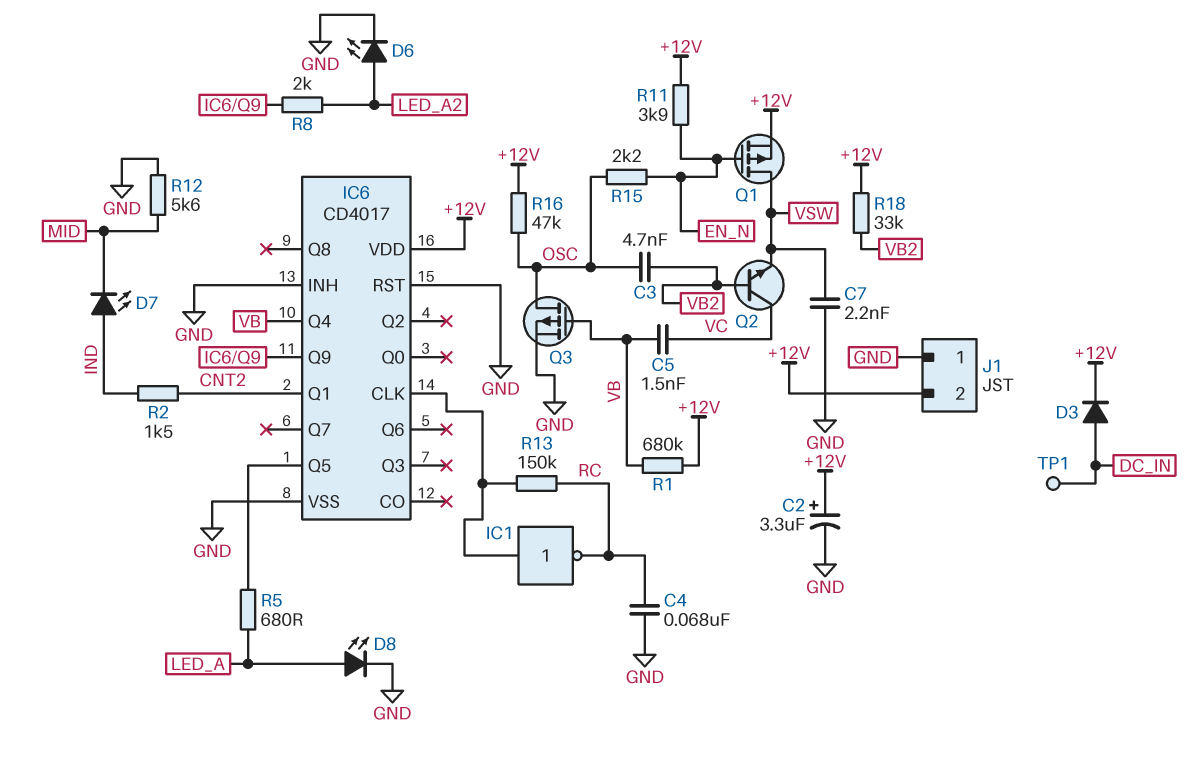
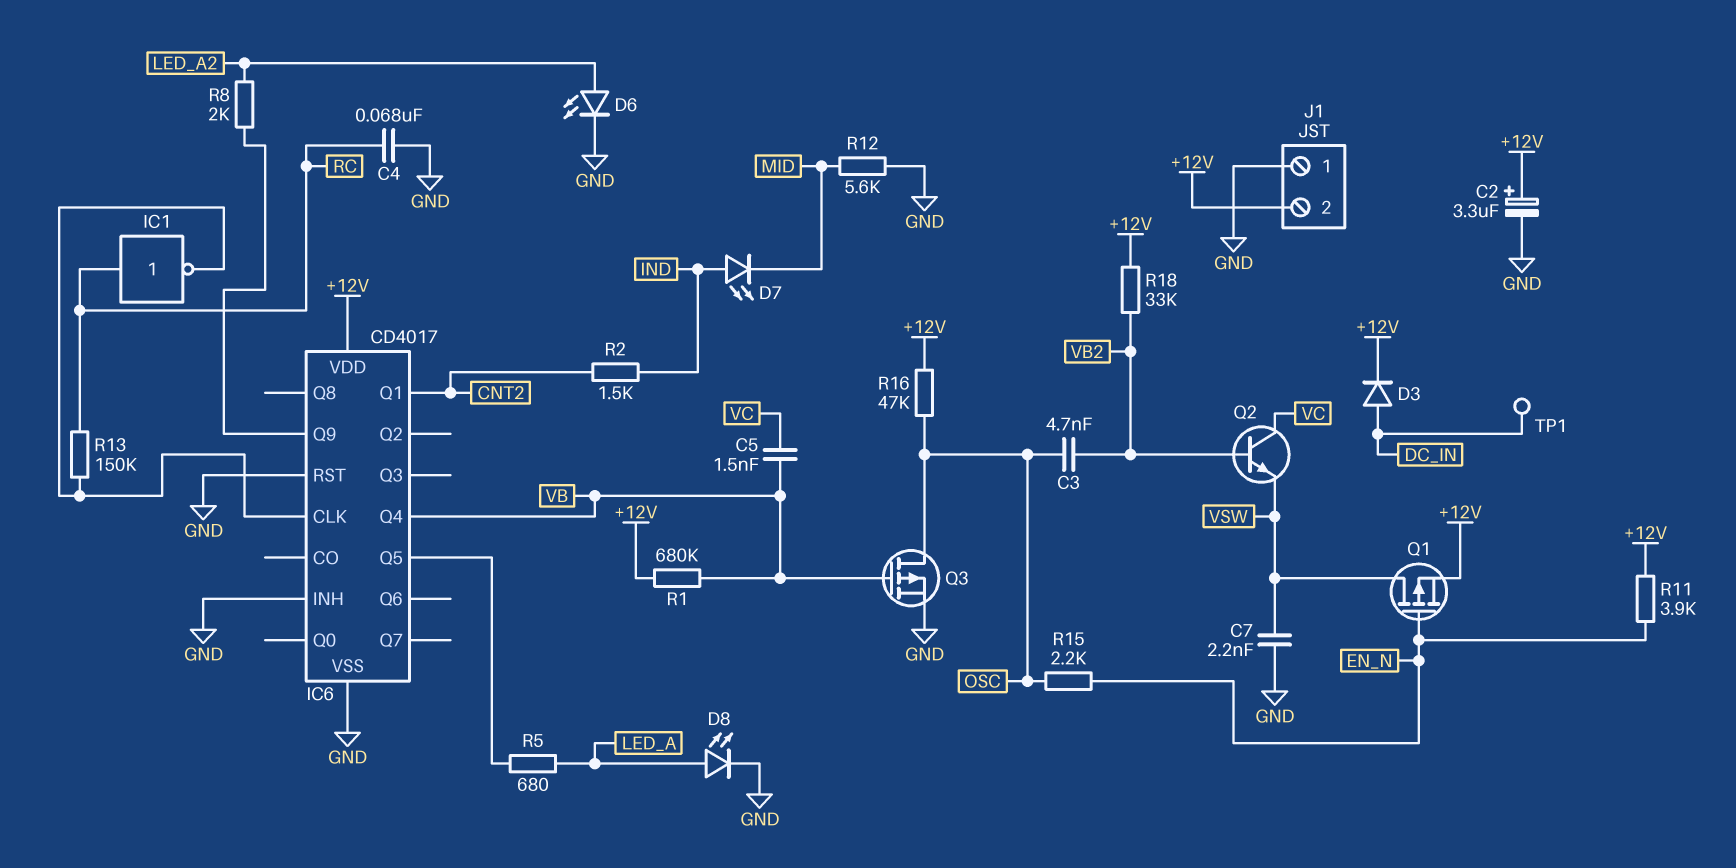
IC1: NOT (in IC6/CLK, out RC) -> NOT (in RC, out IC6/CLK)

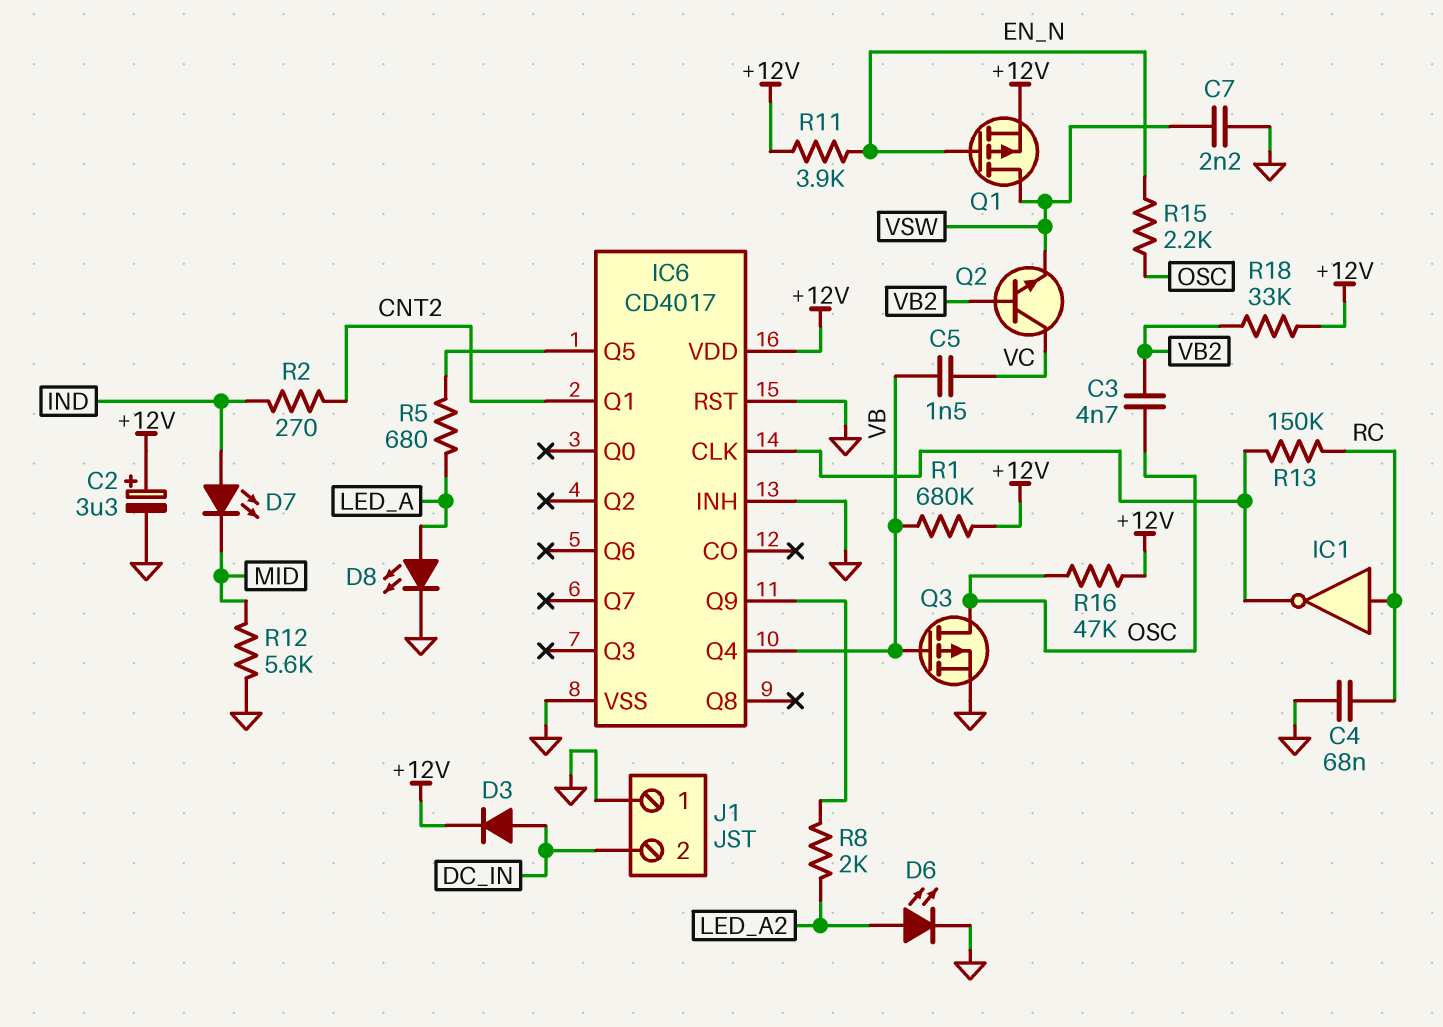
J1 pin 2: +12V -> DC_IN
R2: 1.5k (CNT2, IND) -> 270 (CNT2, IND)
TP1: test point (DC_IN) -> none

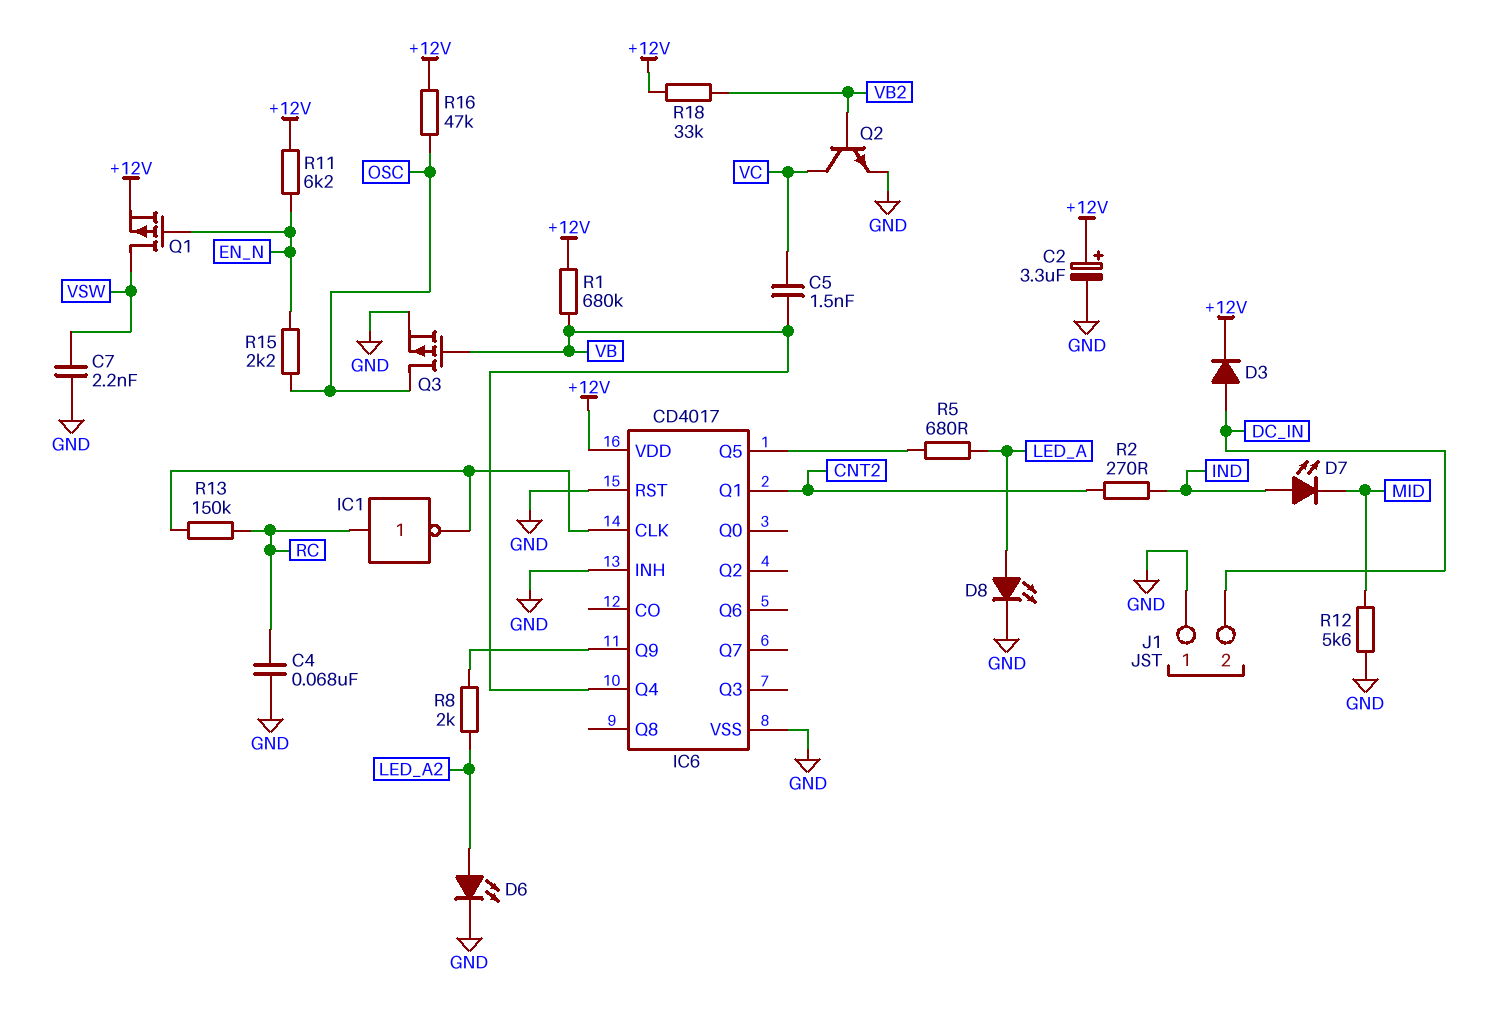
C3: 4.7nF (OSC, VB2) -> none
Q2: NPN (B VB2, C VC, E VSW) -> NPN (B VB2, C VC, E GND)
R11: 3.9k (+12V, EN_N) -> 6.2k (+12V, EN_N)

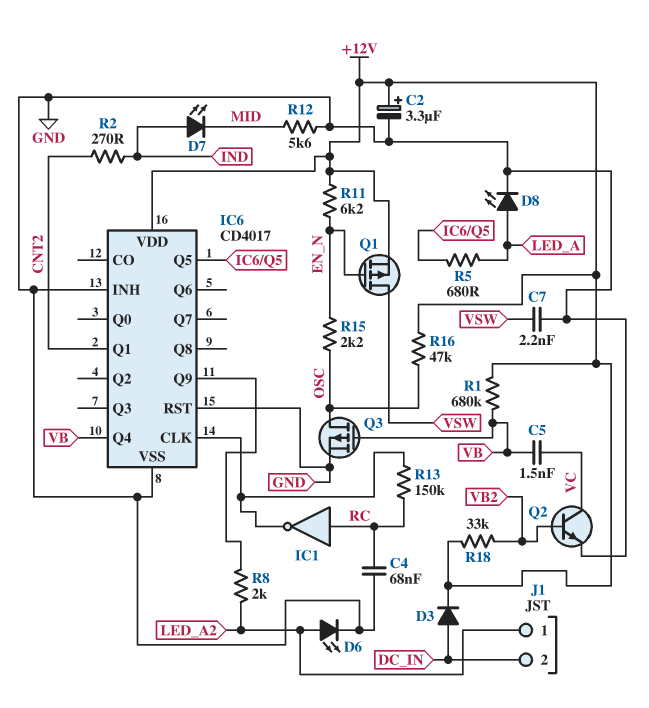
J1 pin 1: GND -> LED_A2

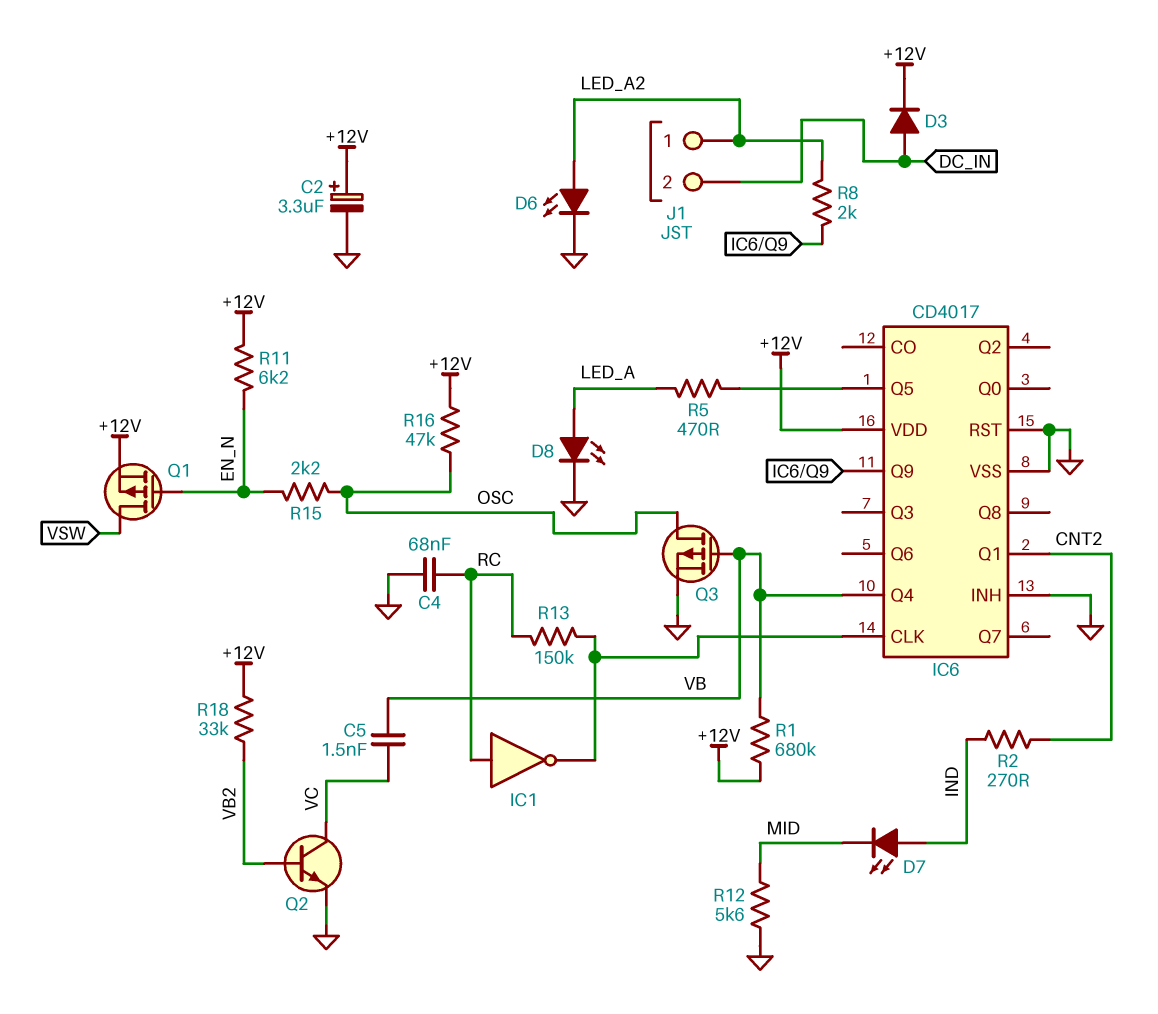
C7: 2.2nF (GND, VSW) -> none
R5: 680 (IC6/Q5, LED_A) -> 470 (IC6/Q5, LED_A)

